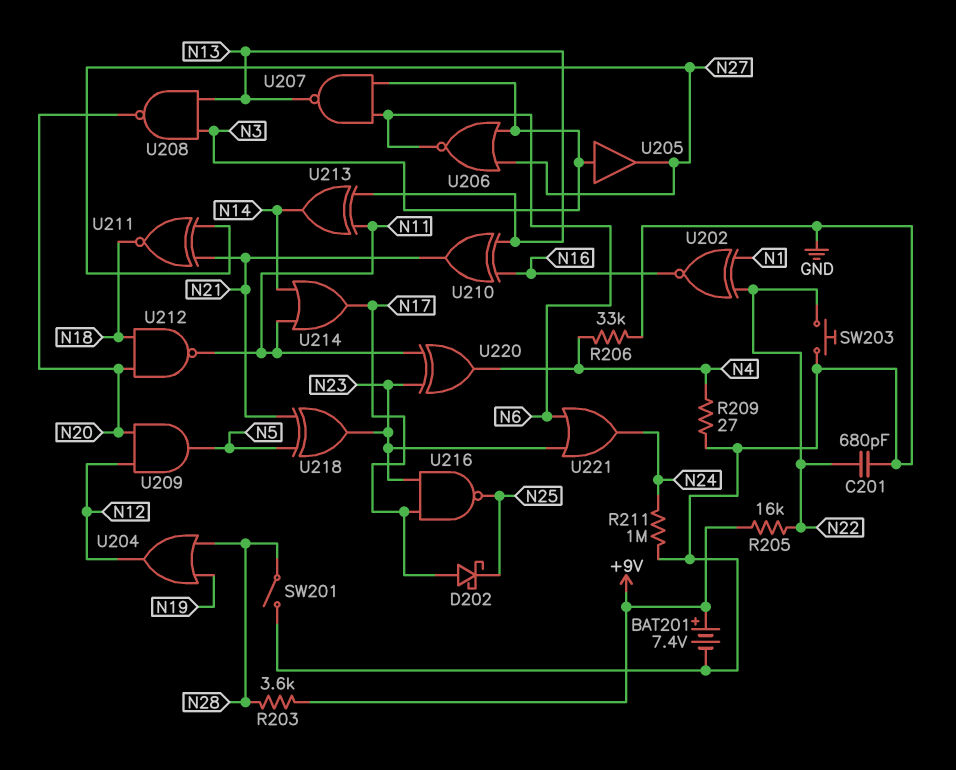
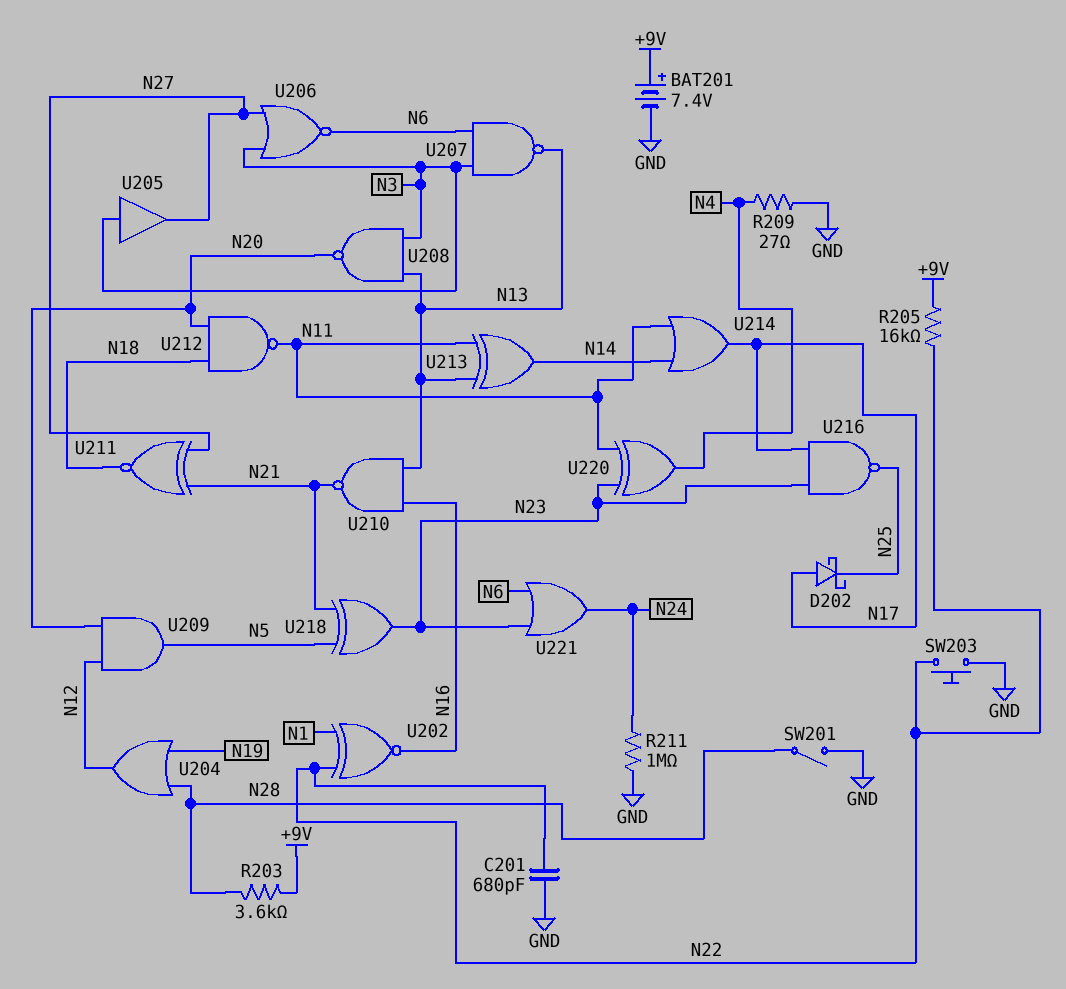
R206: 33k (GND, N4) -> none
U210: XOR (in N13, in N16, out N21) -> NAND (in N13, in N16, out N21)

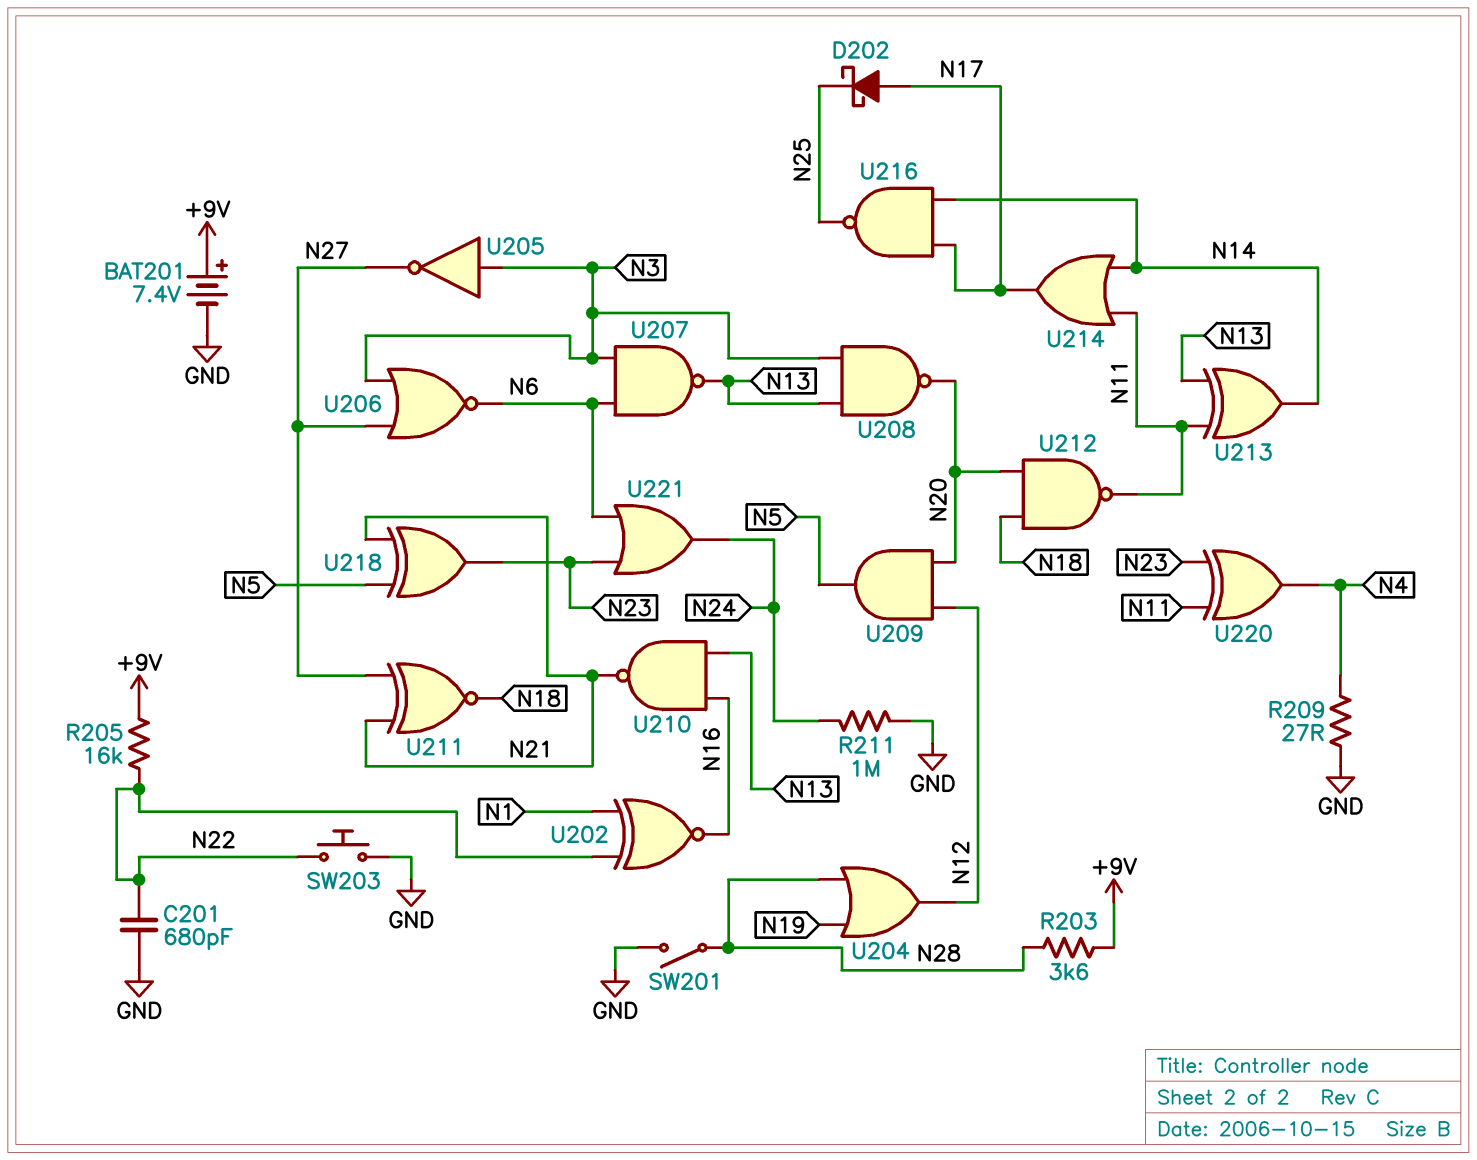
U205: buffer (in N3, out N27) -> NOT (in N3, out N27)
U216: NAND (in N17, in N23, out N25) -> NAND (in N14, in N17, out N25)

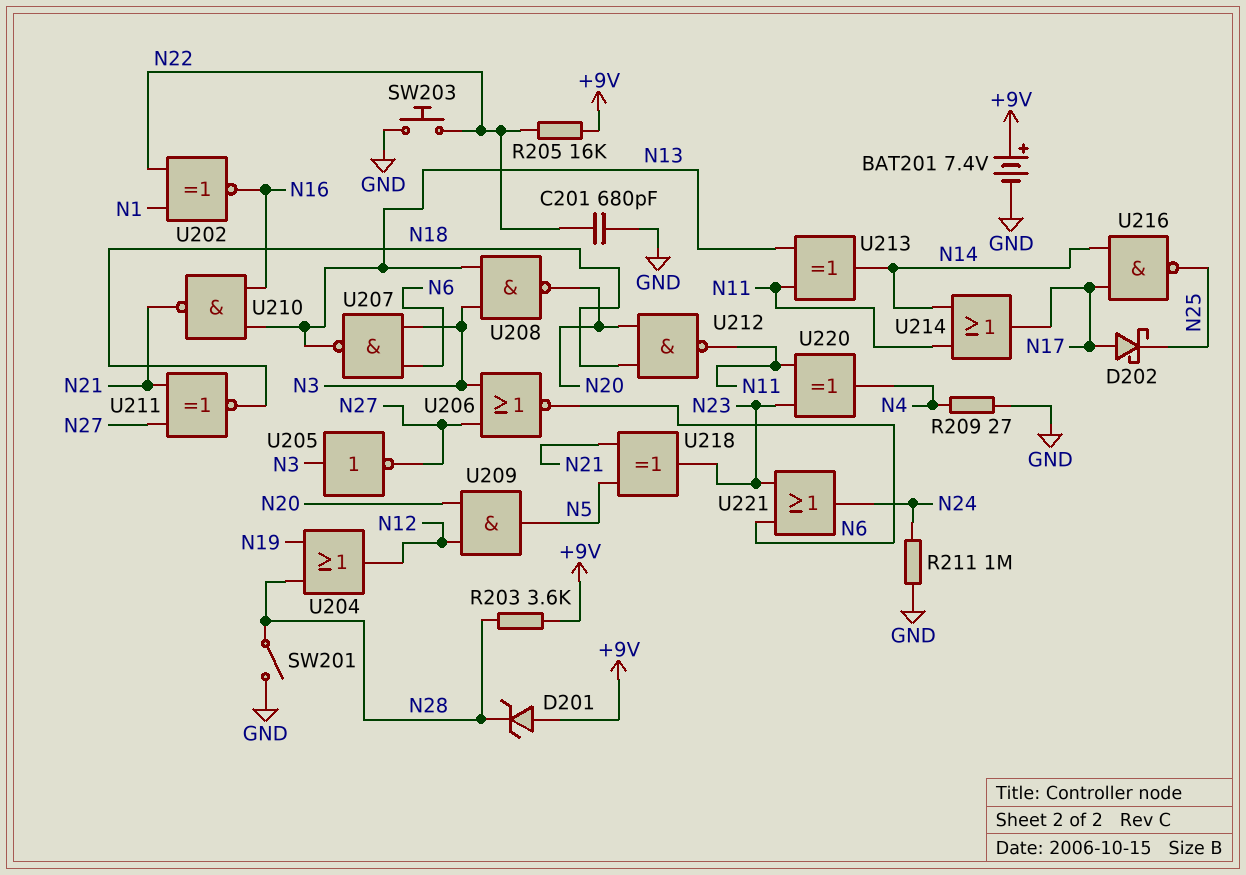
D201: none -> zener (A +9V, K N28)

